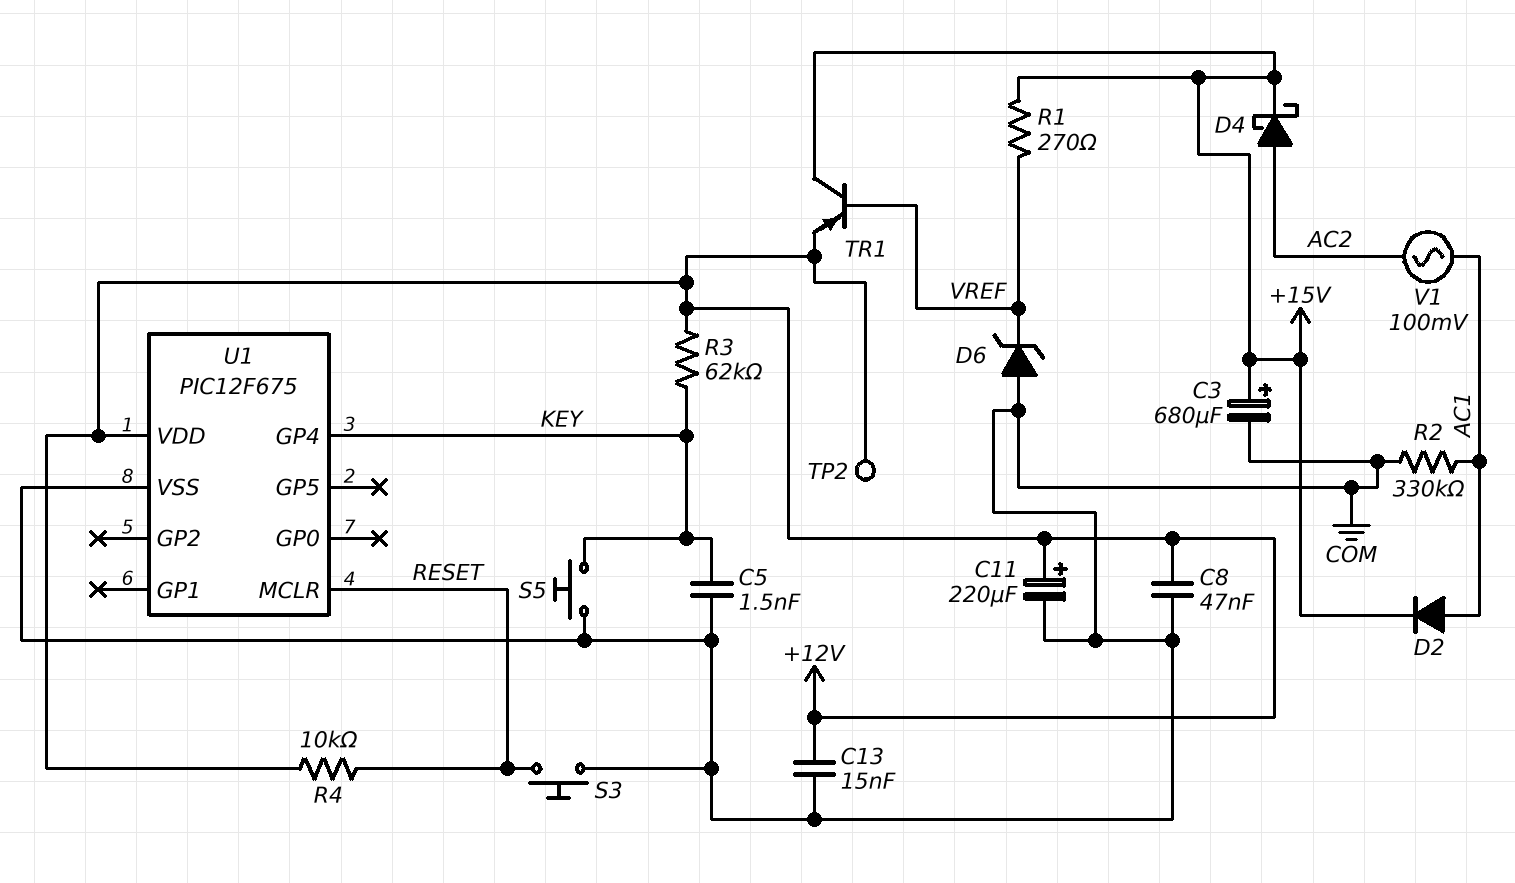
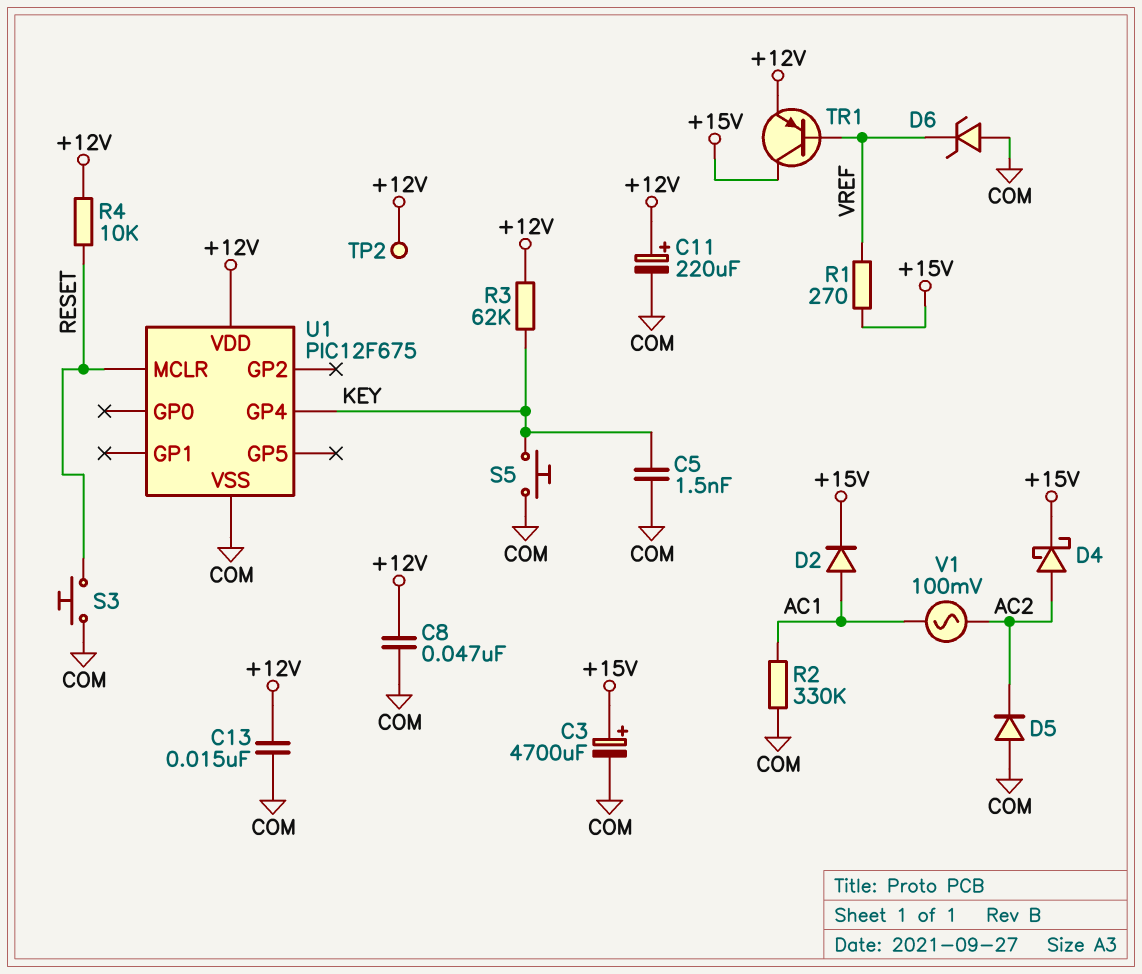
C3: 680uF (plus +15V, minus COM) -> 4700uF (plus +15V, minus COM)
D5: none -> diode (A COM, K AC2)

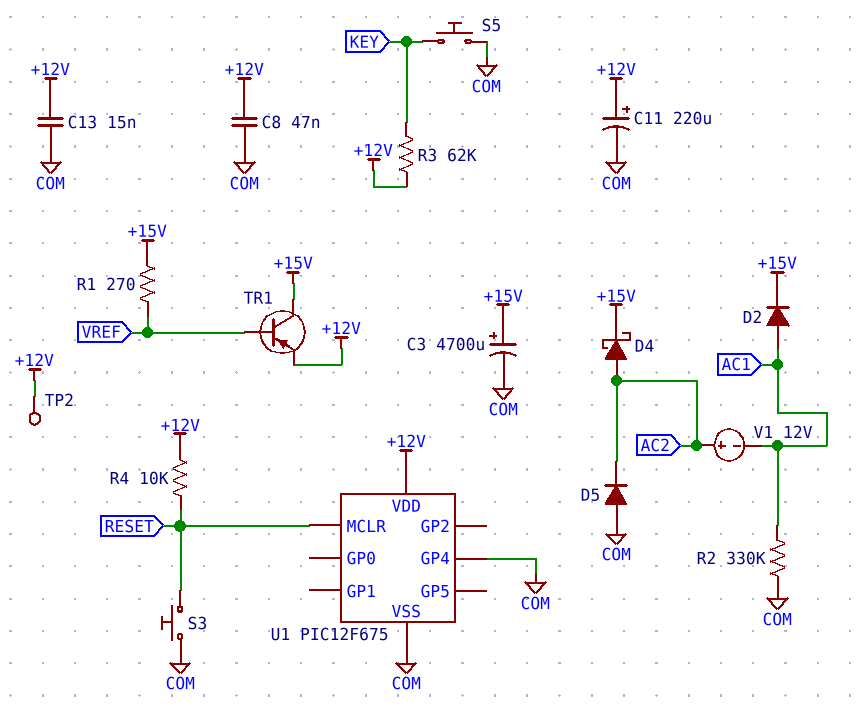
C5: 1.5nF (COM, KEY) -> none
D6: zener (A COM, K VREF) -> none
U1 pin GP4: KEY -> COM
V1: AC 100mV (AC1, AC2) -> 12V (plus AC2, minus AC1)

